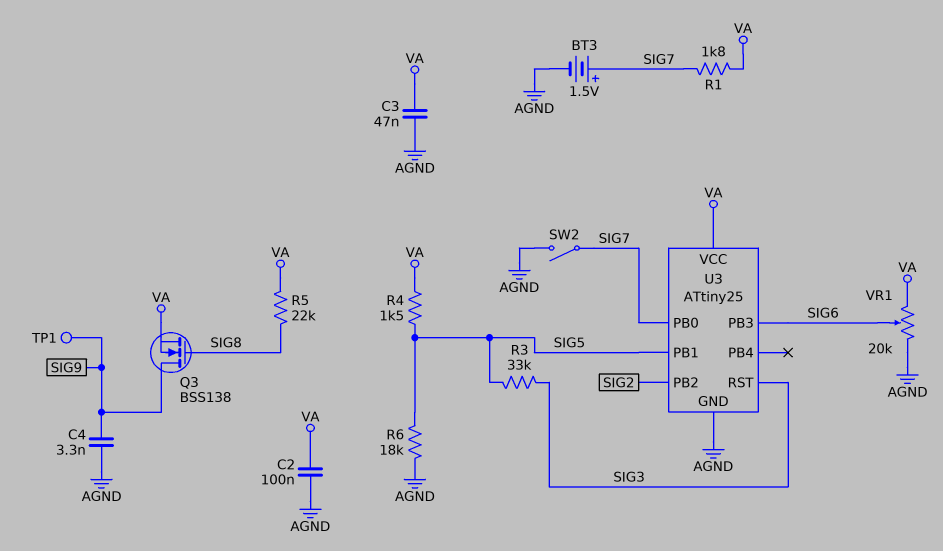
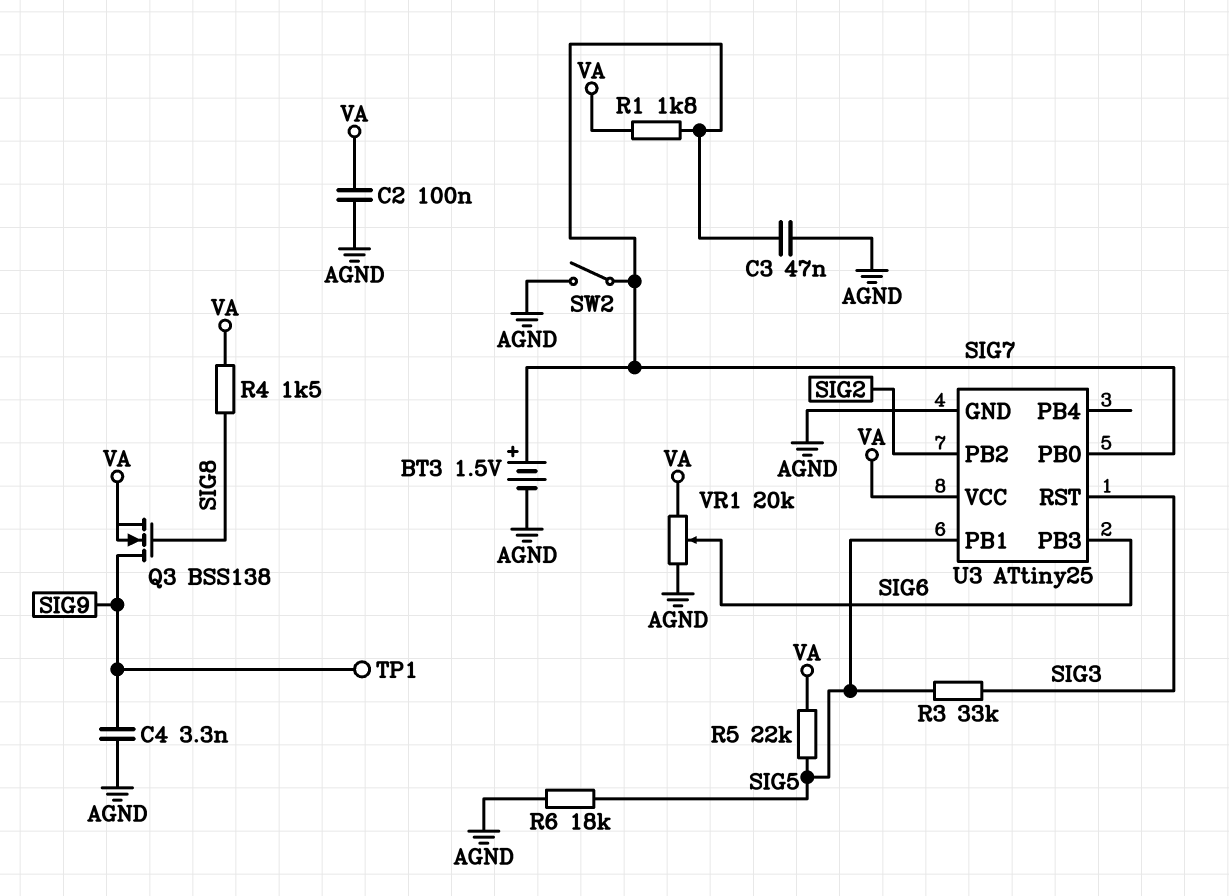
C3: 47nF (AGND, VA) -> 47nF (AGND, SIG7)
R4: 1.5k (SIG5, VA) -> 1.5k (SIG8, VA)
R5: 22k (SIG8, VA) -> 22k (SIG5, VA)

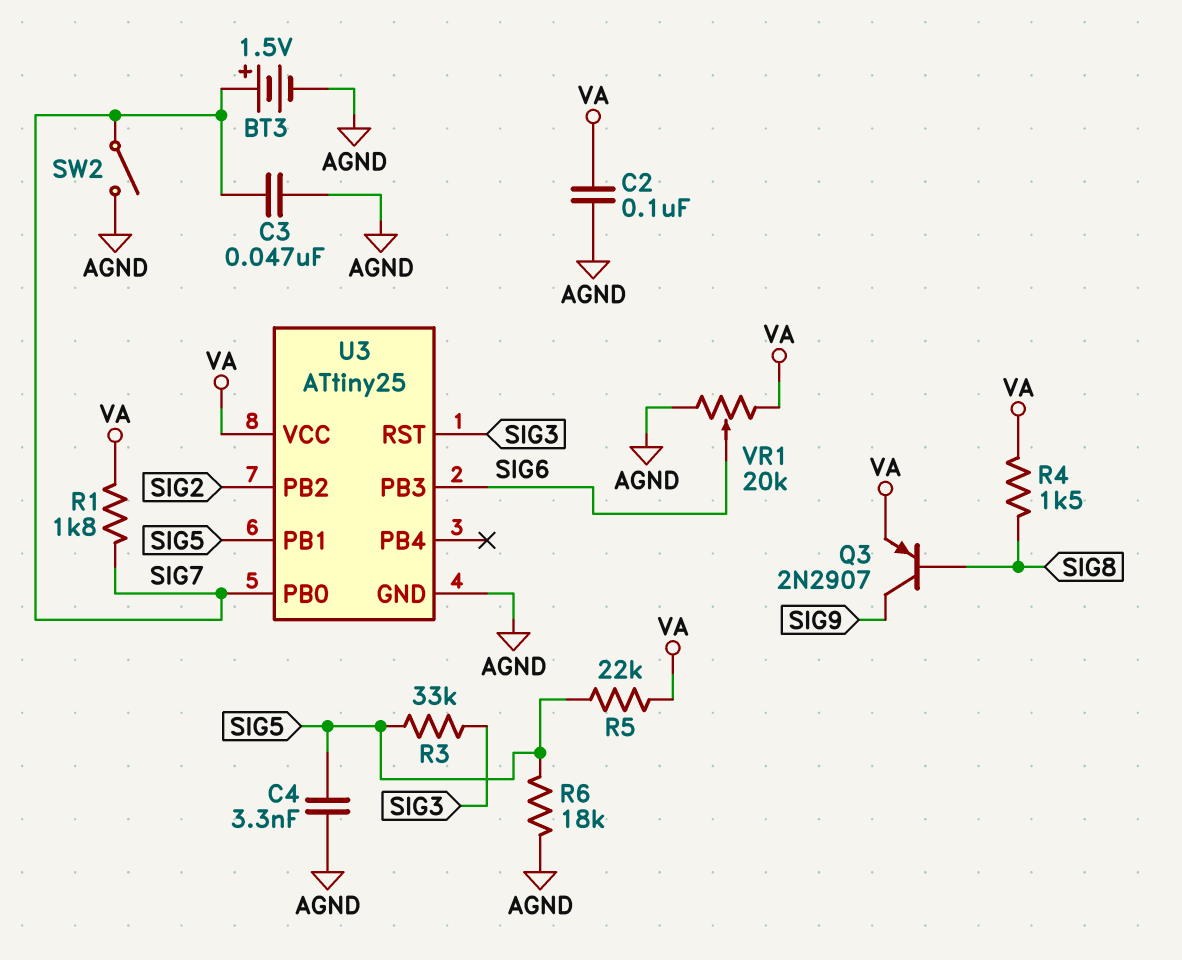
C4: 3.3nF (AGND, SIG9) -> 3.3nF (AGND, SIG5)
Q3: NMOS BSS138 (G SIG8, D SIG9, S VA) -> PNP 2N2907 (B SIG8, C SIG9, E VA)
TP1: test point (SIG9) -> none

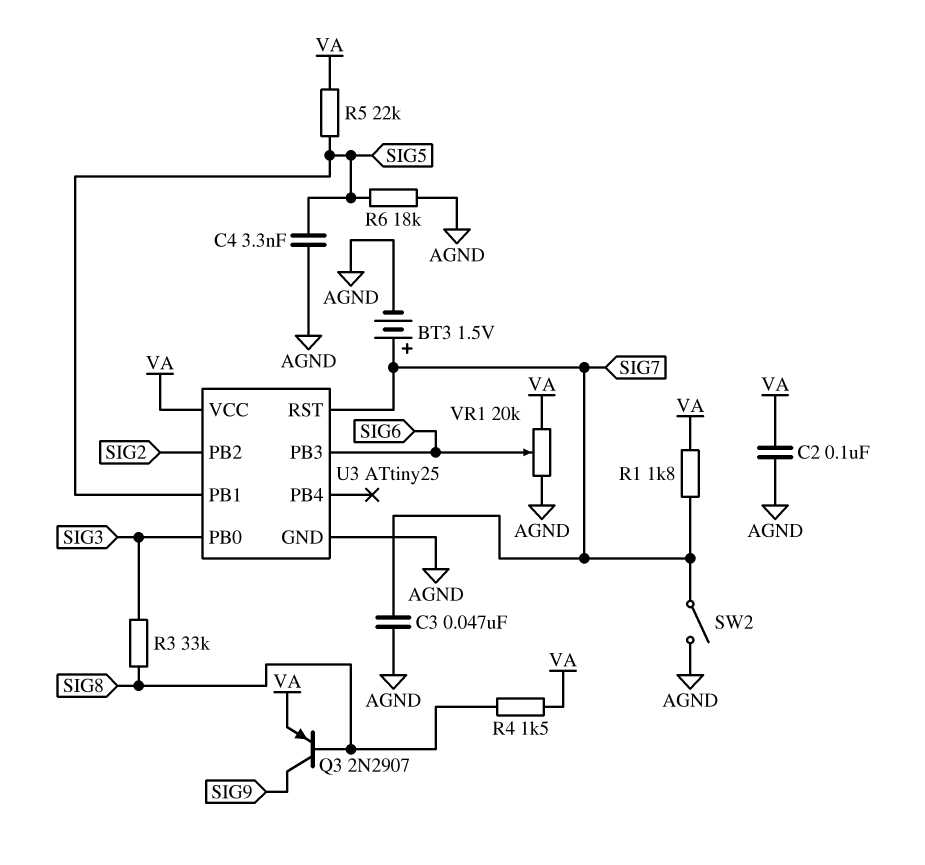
R3: 33k (SIG3, SIG5) -> 33k (SIG3, SIG8)
U3 pin PB0: SIG7 -> SIG3
U3 pin RST: SIG3 -> SIG7

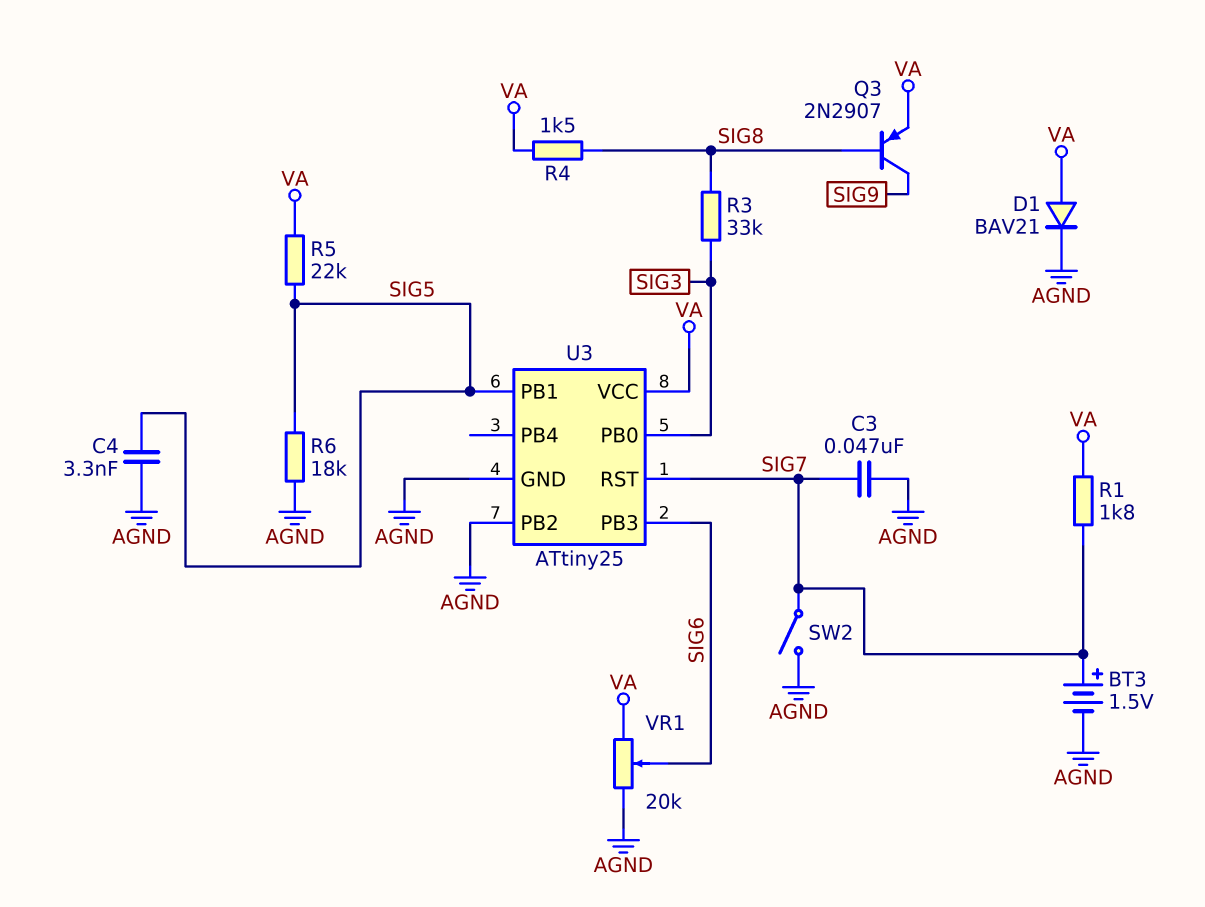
C2: 100nF (AGND, VA) -> none
D1: none -> diode BAV21 (A VA, K AGND)
U3 pin PB2: SIG2 -> AGND

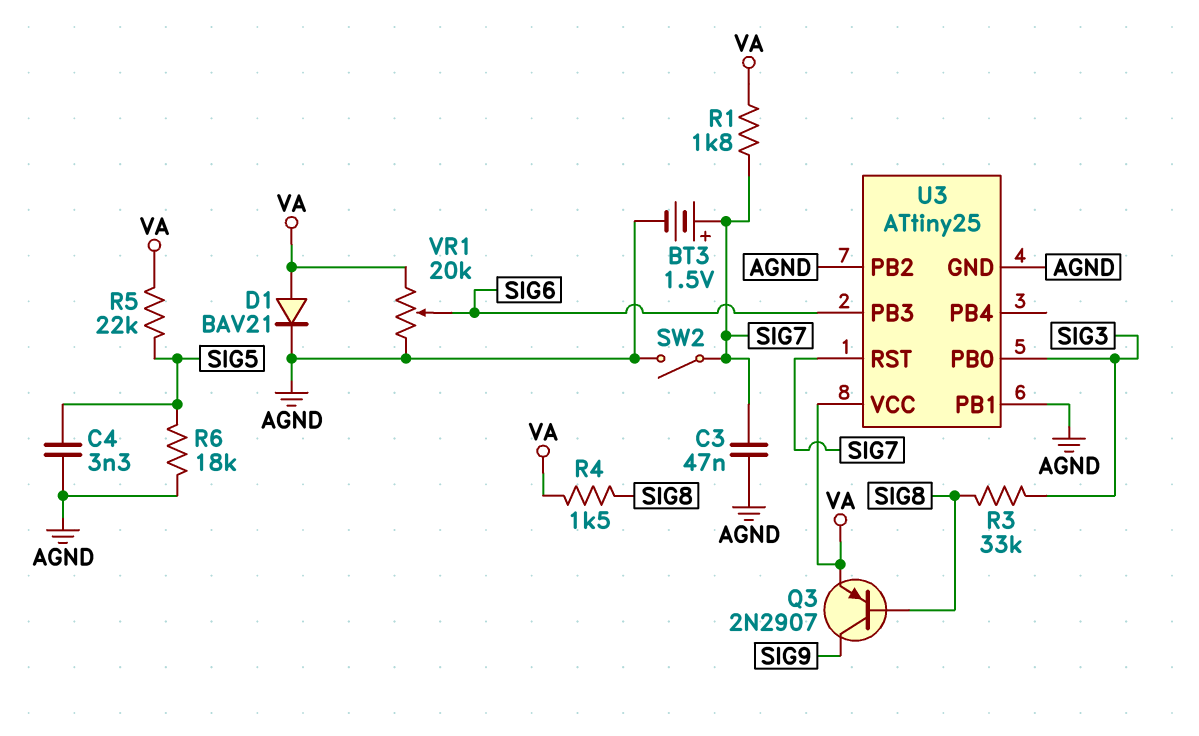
U3 pin PB1: SIG5 -> AGND

